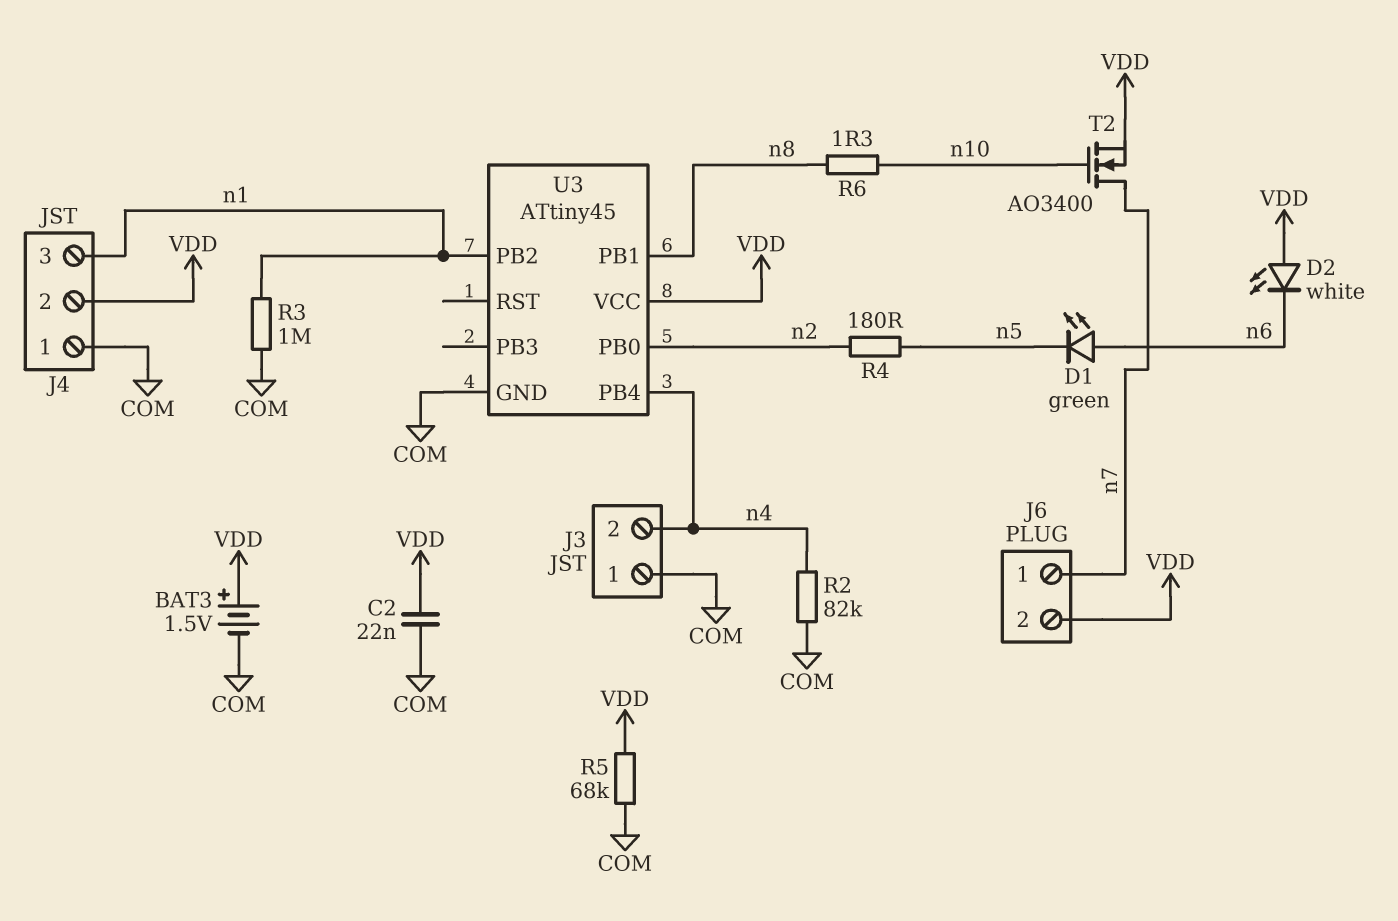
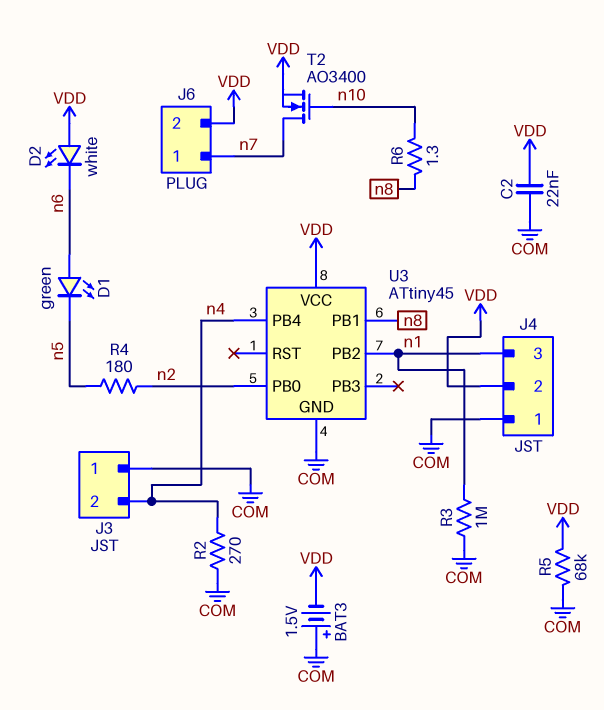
BAT3: 1.5V (plus VDD, minus COM) -> 1.5V (plus COM, minus VDD)
R2: 82k (COM, n4) -> 270 (COM, n4)

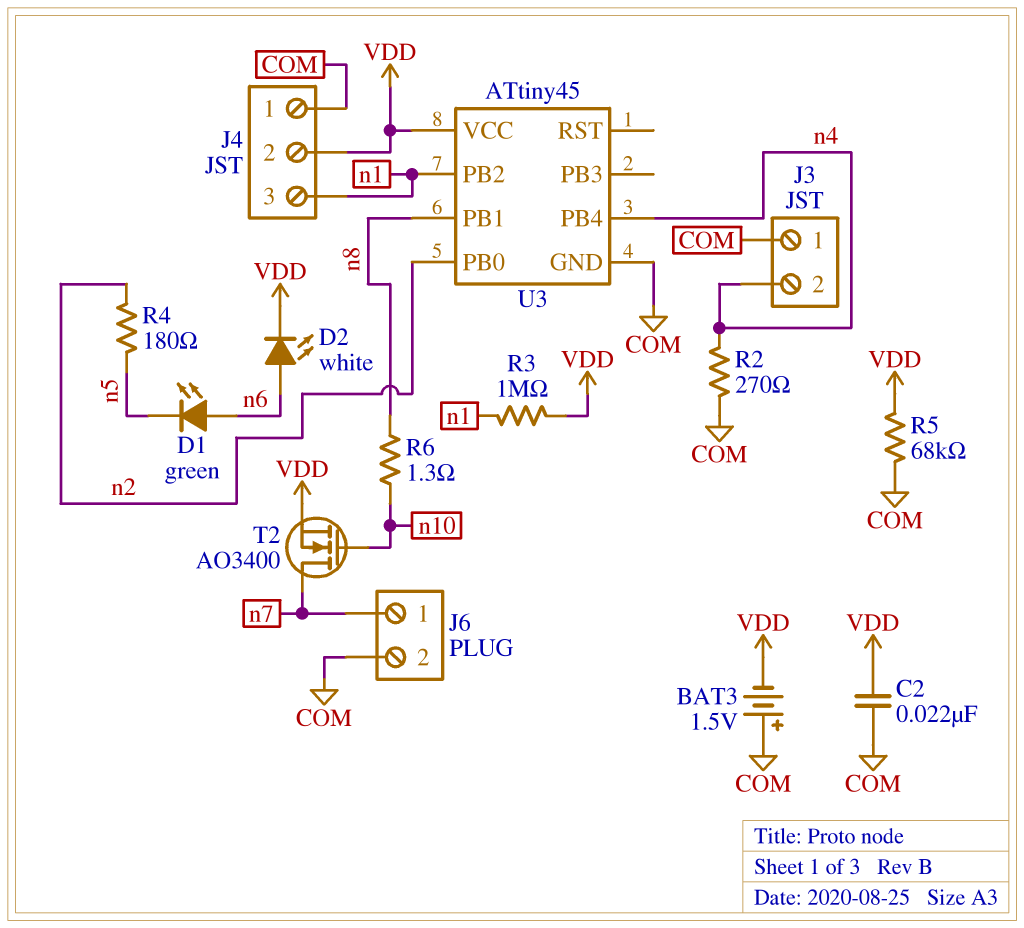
D2: LED white (A VDD, K n6) -> LED white (A n6, K VDD)
J6 pin 2: VDD -> COM
R3: 1M (COM, n1) -> 1M (VDD, n1)

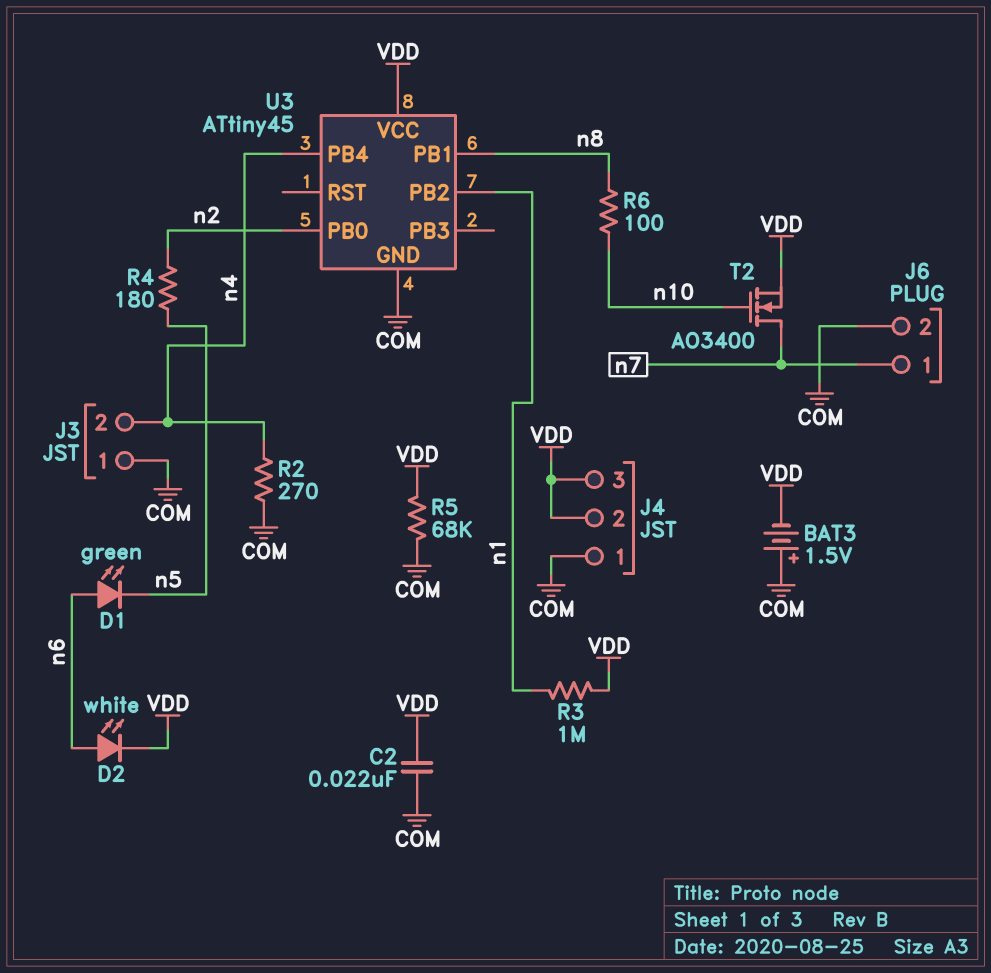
J4 pin 3: n1 -> VDD
R6: 1.3 (n8, n10) -> 100 (n8, n10)

